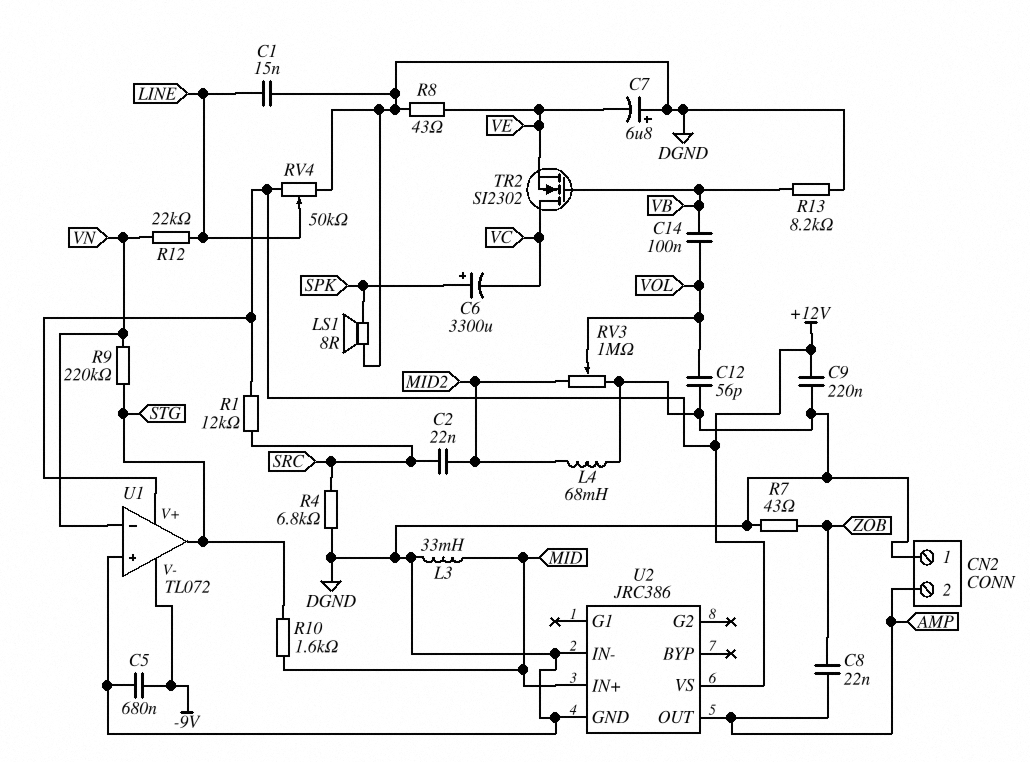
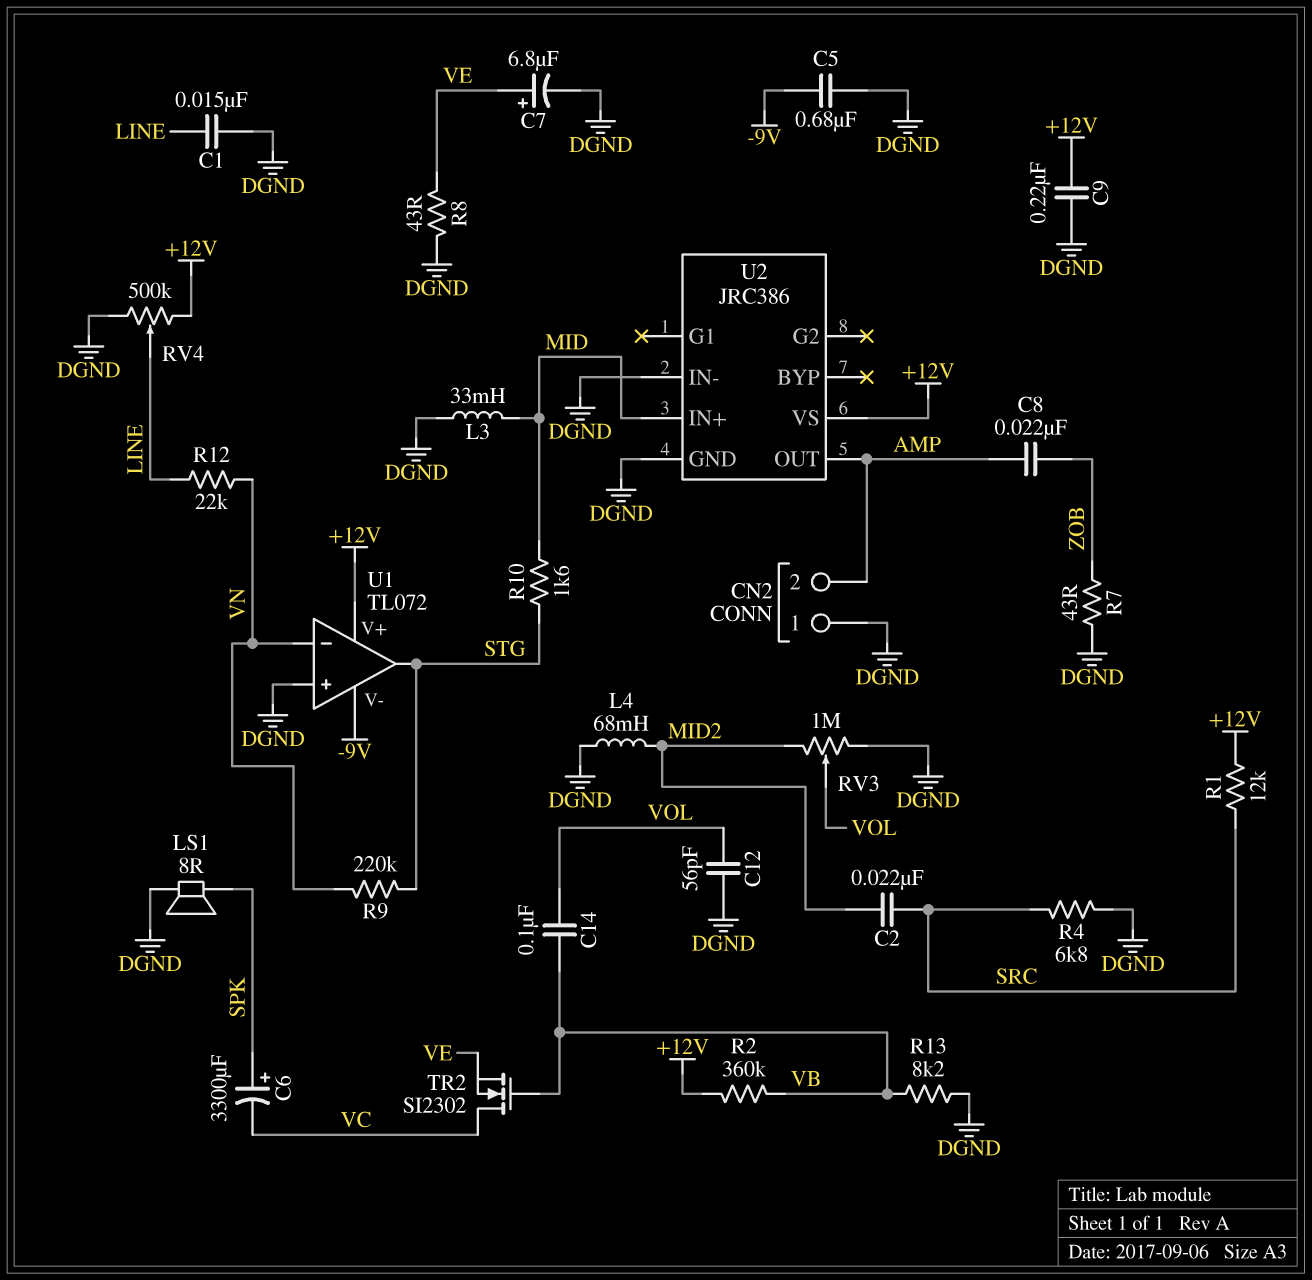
C7: 6.8uF (plus DGND, minus VE) -> 6.8uF (plus VE, minus DGND)
R2: none -> 360k (+12V, VB)
RV4: 50k (+12V, DGND, wiper LINE) -> 500k (+12V, DGND, wiper LINE)

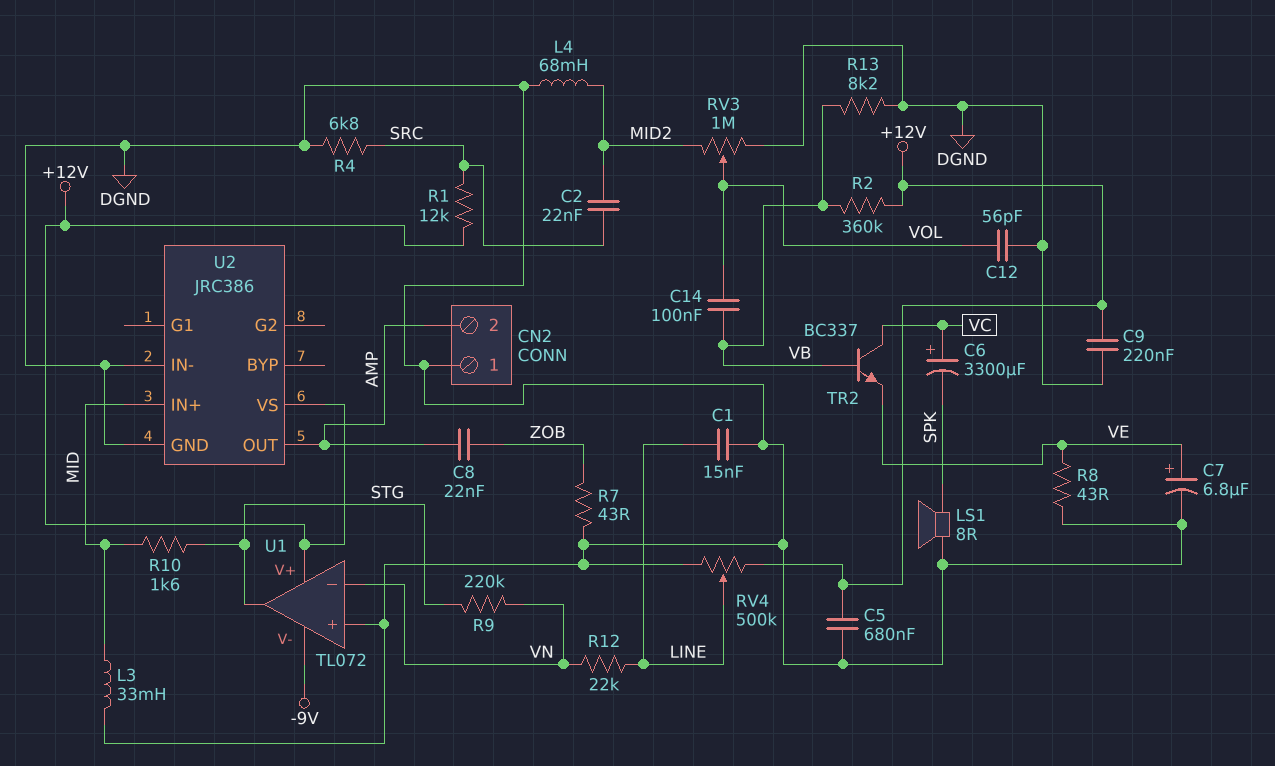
C5: 680nF (-9V, DGND) -> 680nF (+12V, DGND)
C6: 3300uF (plus SPK, minus VC) -> 3300uF (plus VC, minus SPK)
TR2: NMOS SI2302 (G VB, D VC, S VE) -> NPN BC337 (B VB, C VC, E VE)

